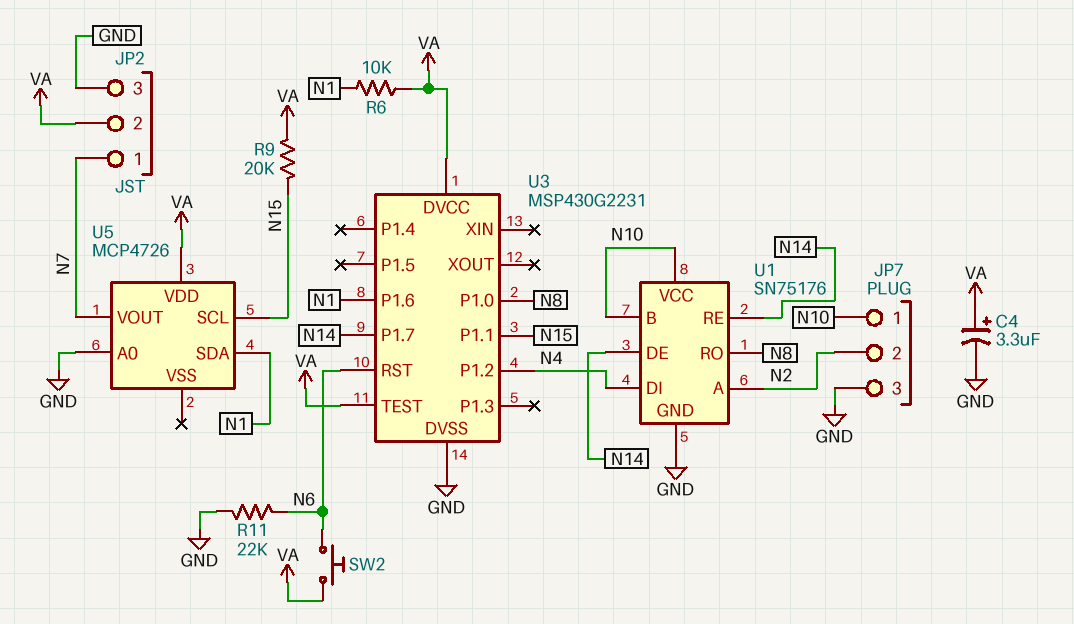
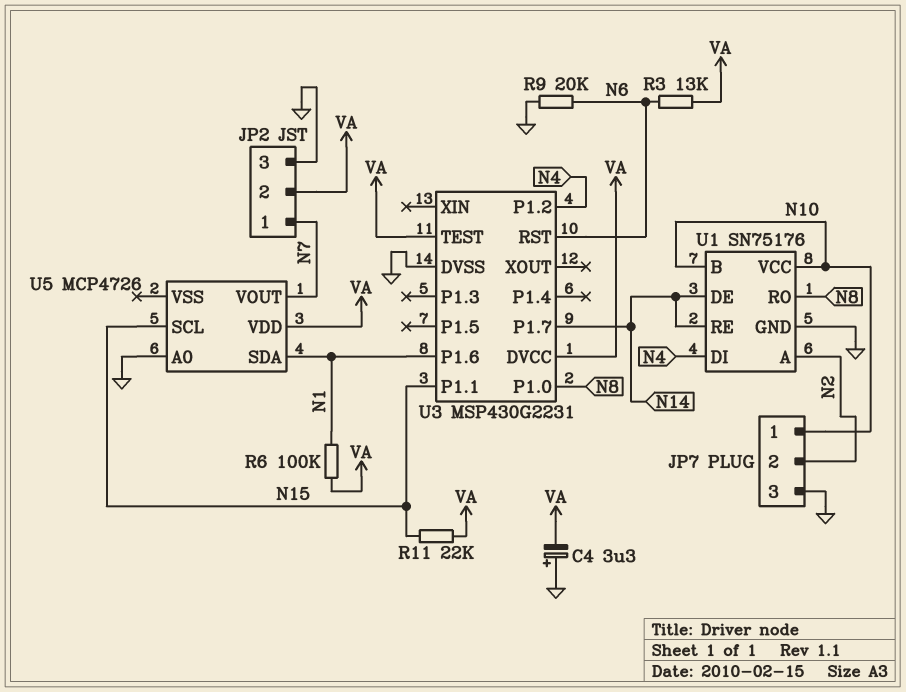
C4: 3.3uF (plus VA, minus GND) -> 3.3uF (plus GND, minus VA)
R3: none -> 13k (N6, VA)
R6: 10k (N1, VA) -> 100k (N1, VA)
R9: 20k (N15, VA) -> 20k (GND, N6)
R11: 22k (GND, N6) -> 22k (N15, VA)
SW2: button (N6, VA) -> none

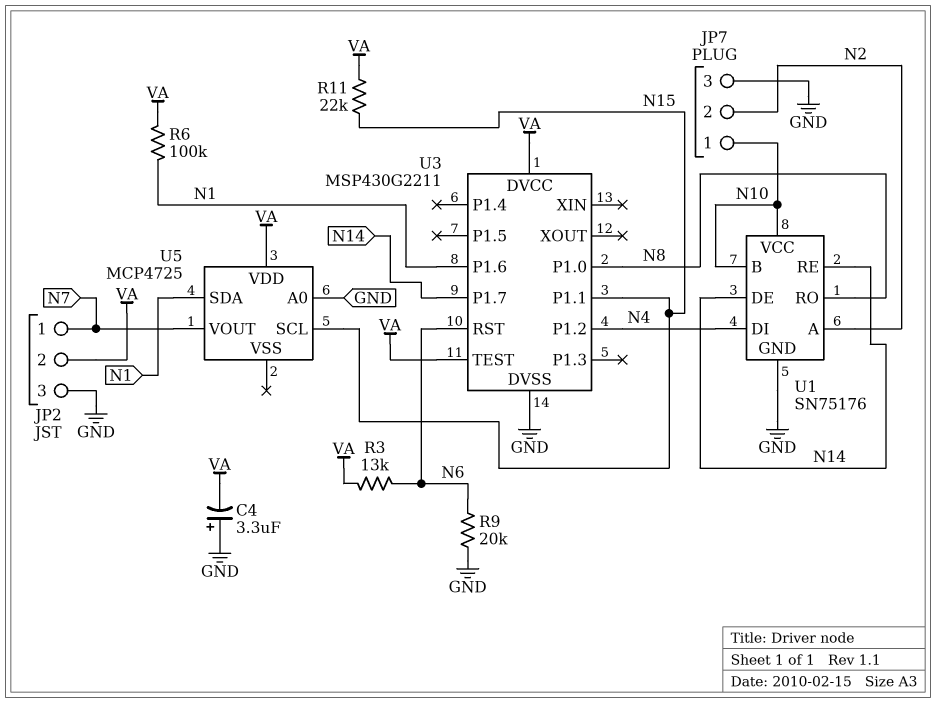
U3: MSP430G2231 -> MSP430G2211
U5: MCP4726 -> MCP4725

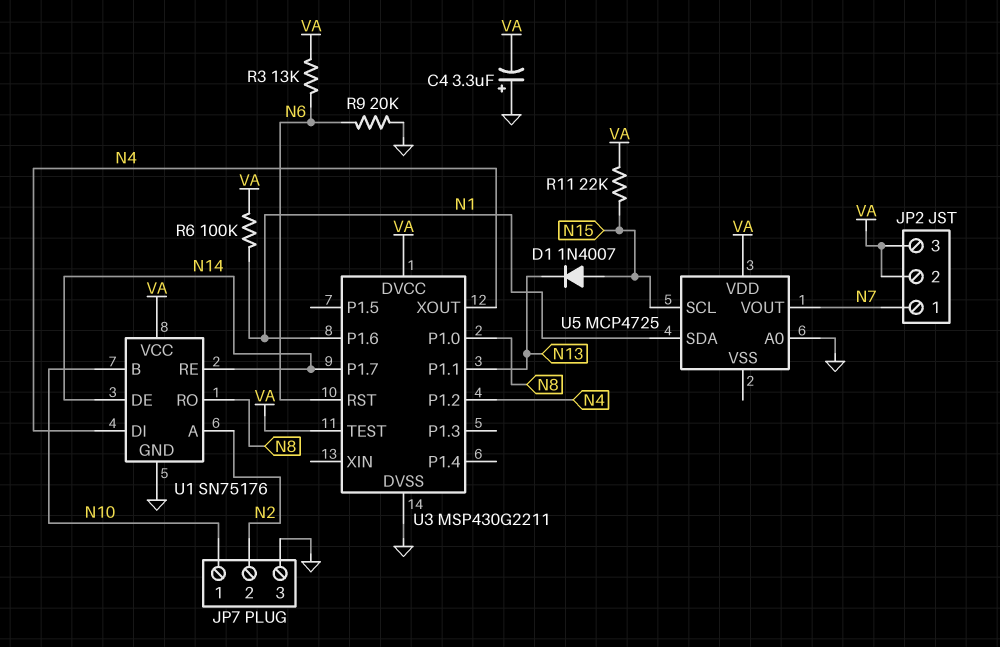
D1: none -> diode 1N4007 (A N15, K N13)
JP2 pin 3: GND -> VA
U1 pin VCC: N10 -> VA
U3 pin P1.1: N15 -> N13
U3 pin XOUT: none -> N4

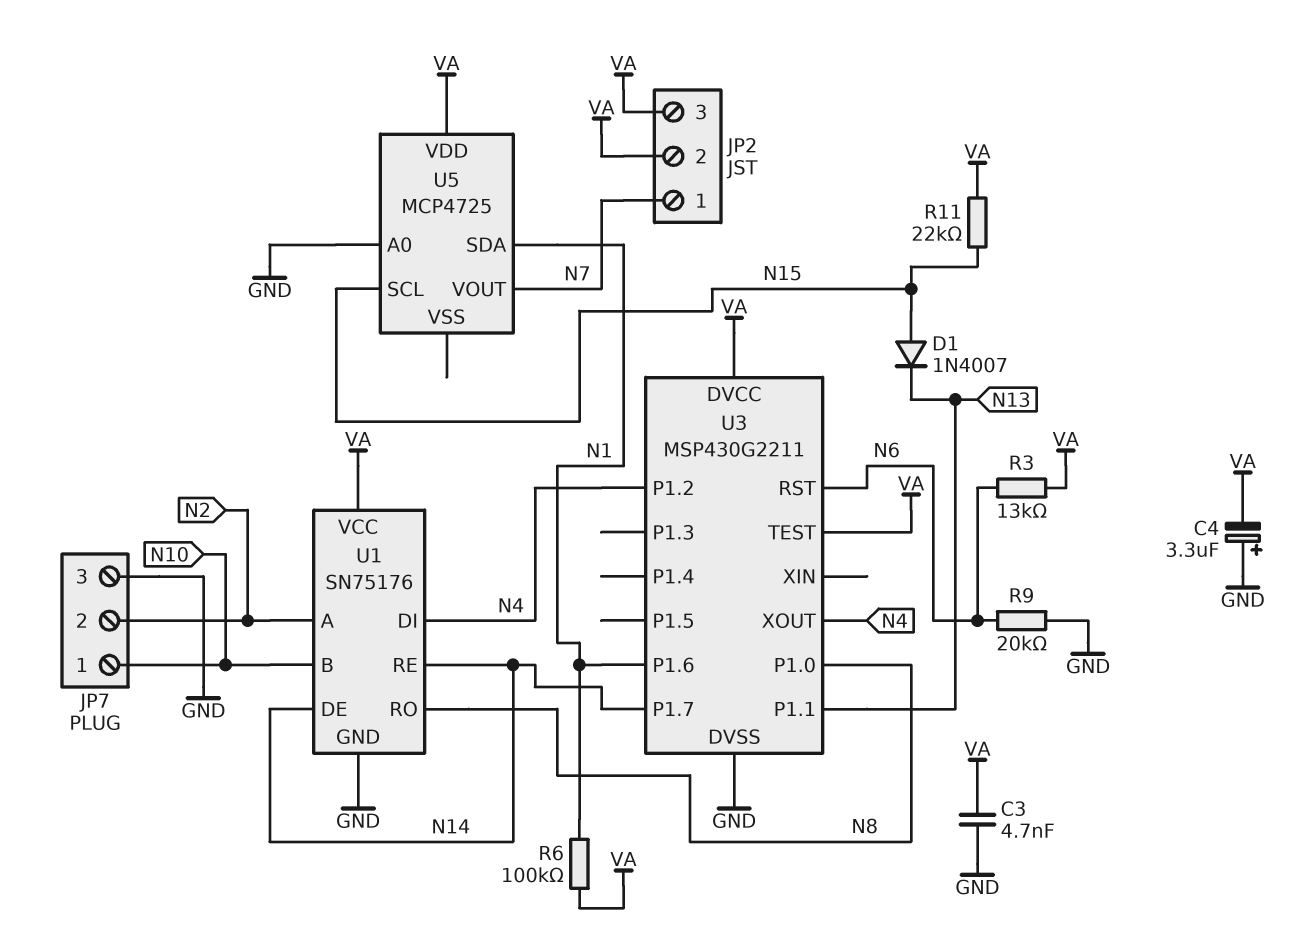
C3: none -> 4.7nF (GND, VA)

